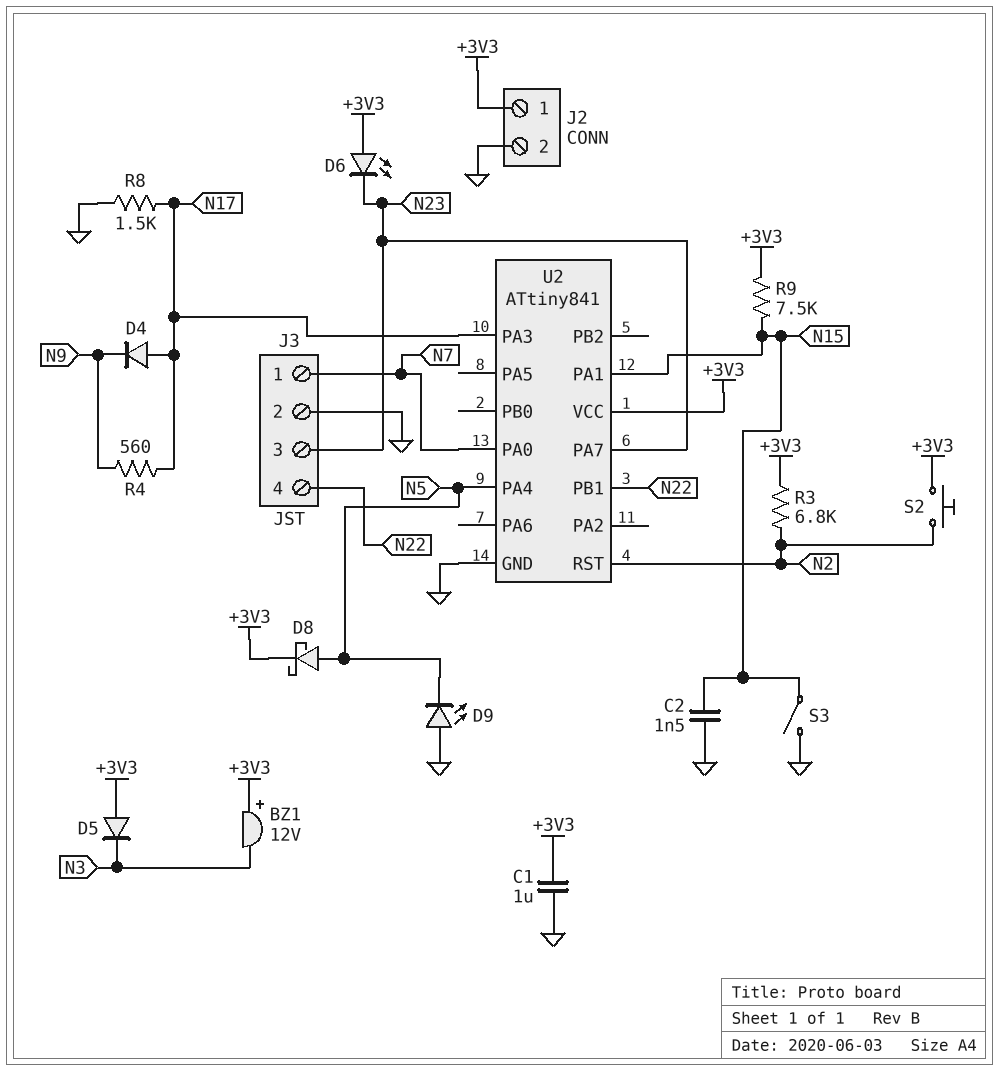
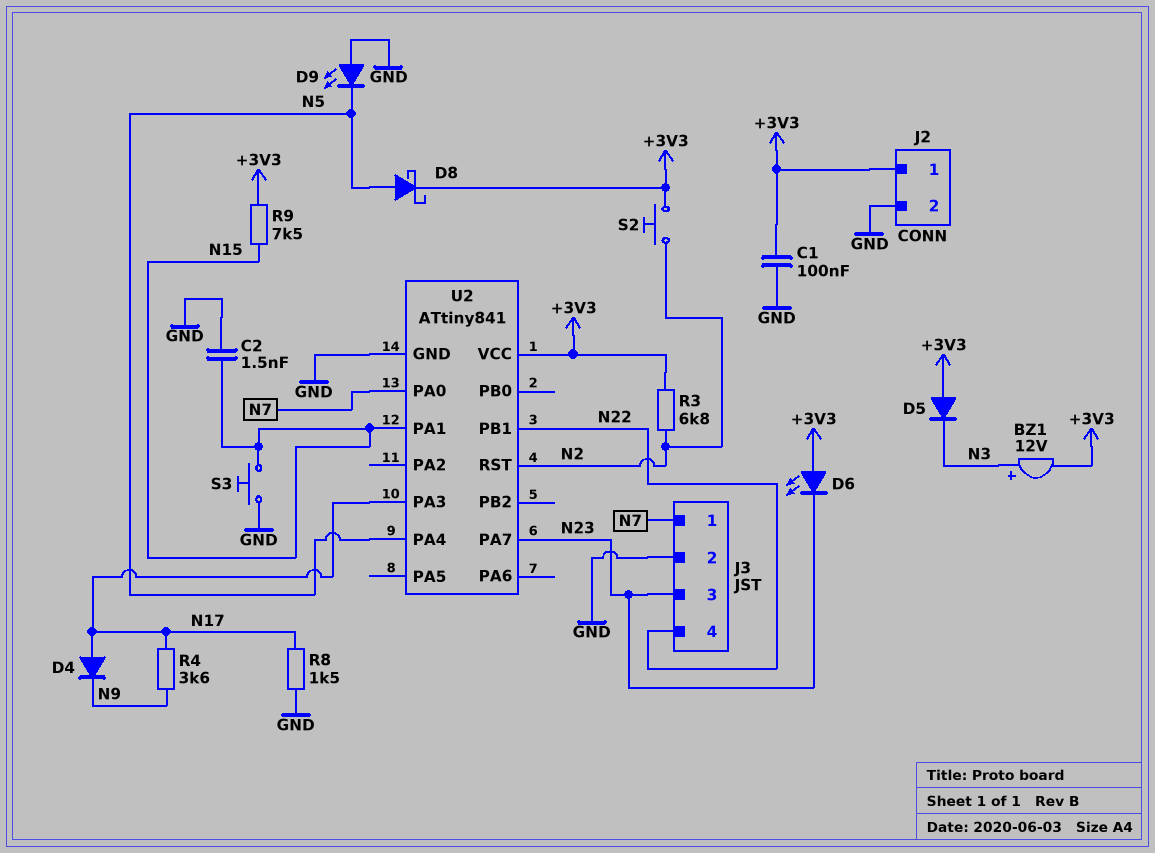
BZ1: buzzer 12V (plus +3V3, minus N3) -> buzzer 12V (plus N3, minus +3V3)
C1: 1uF (+3V3, GND) -> 100nF (+3V3, GND)
R4: 560 (N9, N17) -> 3.6k (N9, N17)
S3: switch (GND, N15) -> button (GND, N15)

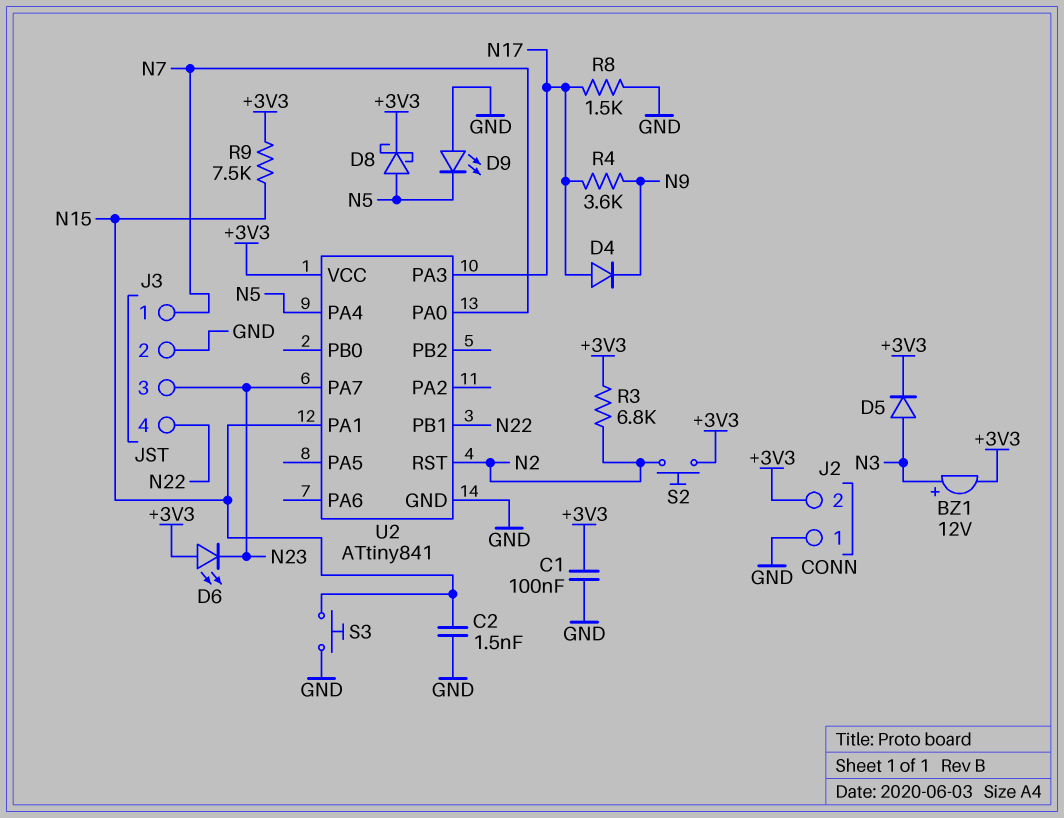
D5: diode (A +3V3, K N3) -> diode (A N3, K +3V3)
J2 pin 1: +3V3 -> GND
J2 pin 2: GND -> +3V3

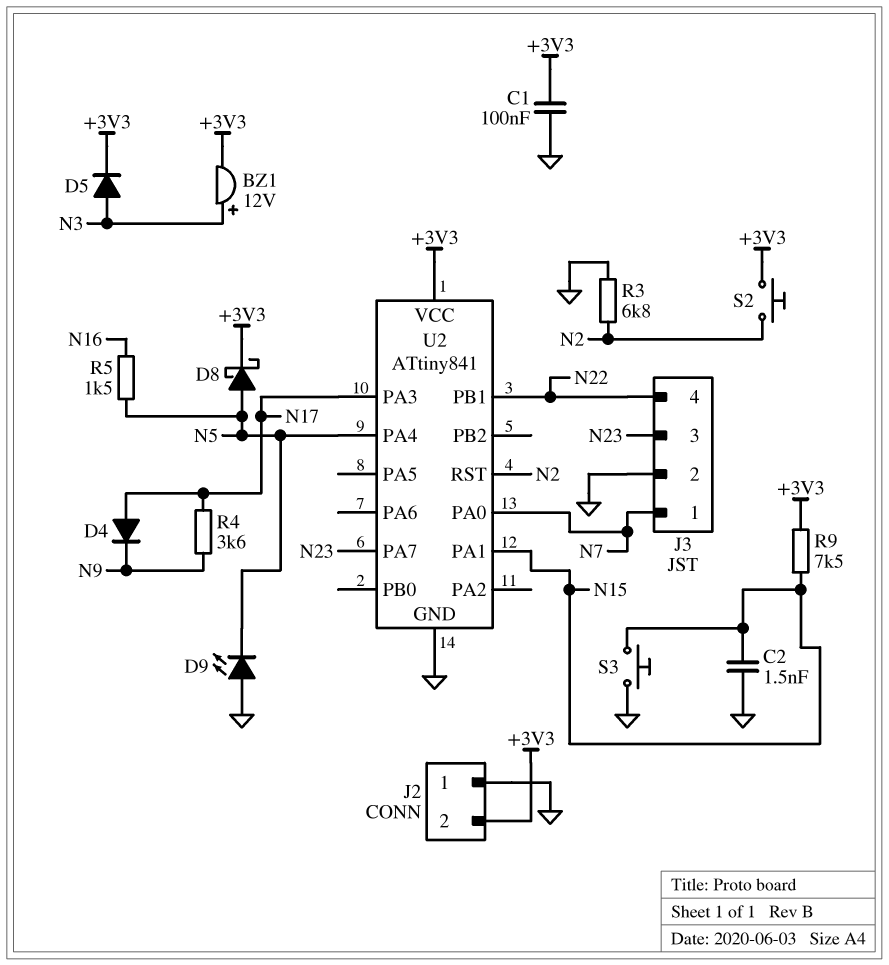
D6: LED (A +3V3, K N23) -> none
R3: 6.8k (+3V3, N2) -> 6.8k (GND, N2)
R5: none -> 1.5k (N5, N16)
R8: 1.5k (GND, N17) -> none

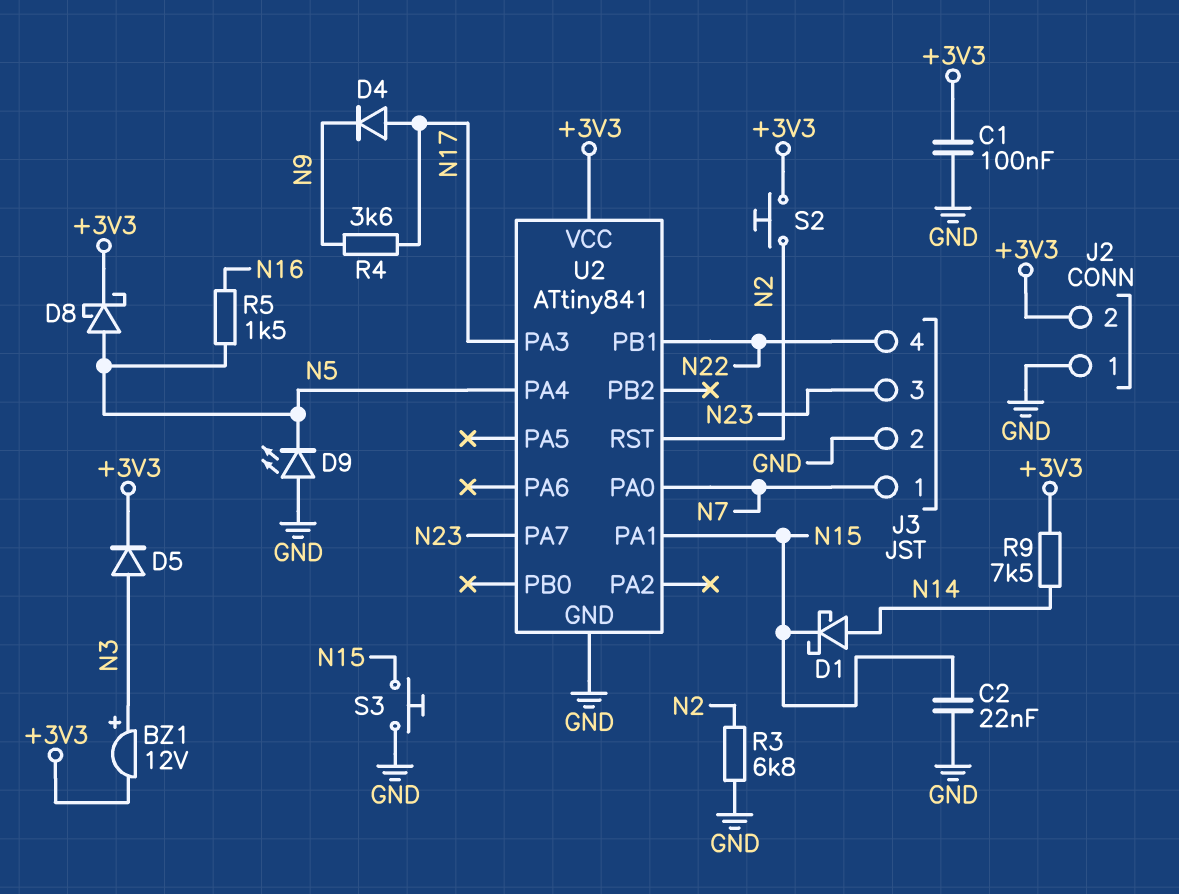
C2: 1.5nF (GND, N15) -> 22nF (GND, N15)
D1: none -> schottky (A N14, K N15)
R9: 7.5k (+3V3, N15) -> 7.5k (+3V3, N14)

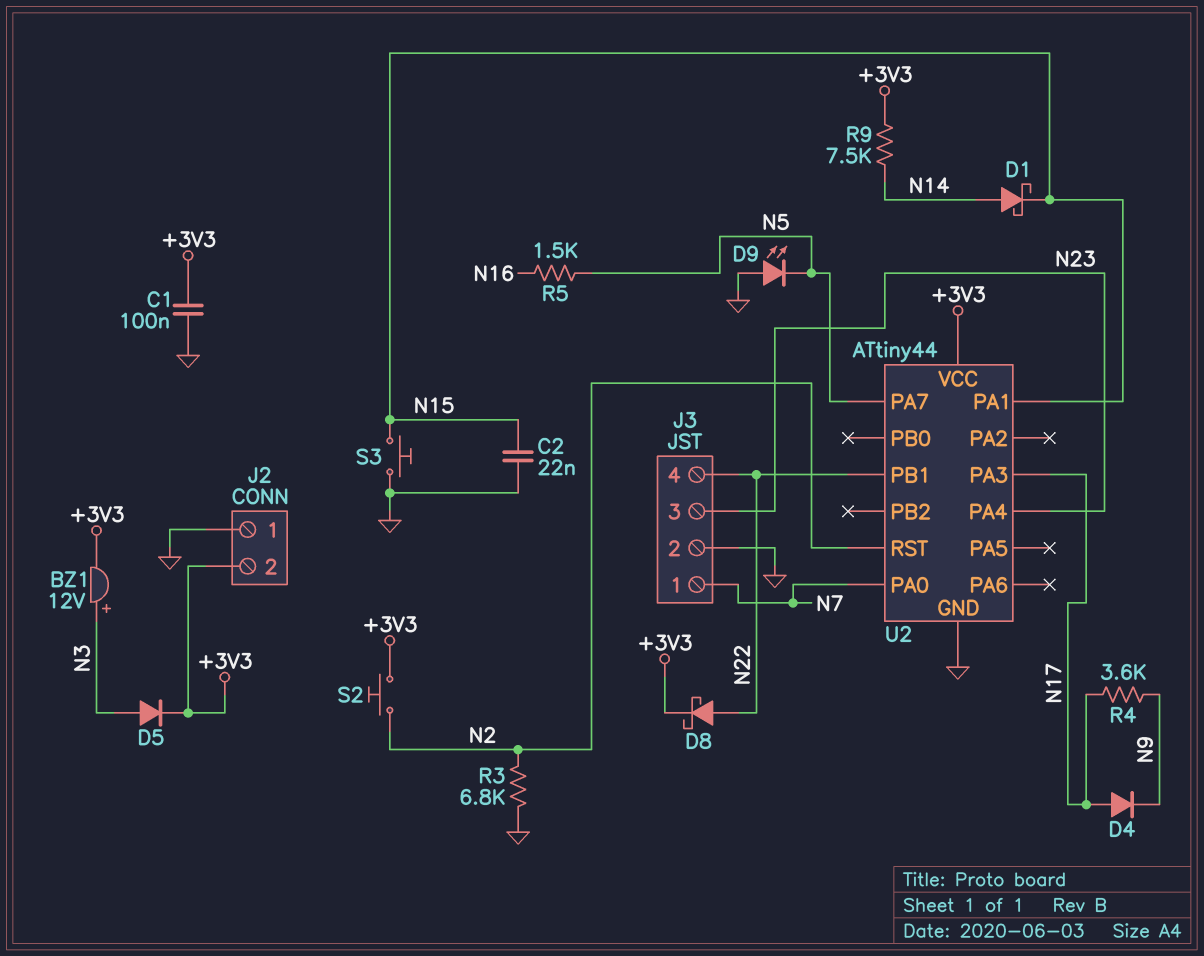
D8: schottky (A N5, K +3V3) -> schottky (A N22, K +3V3)
U2: ATtiny841 -> ATtiny44
U2 pin PA4: N5 -> N23
U2 pin PA7: N23 -> N5

